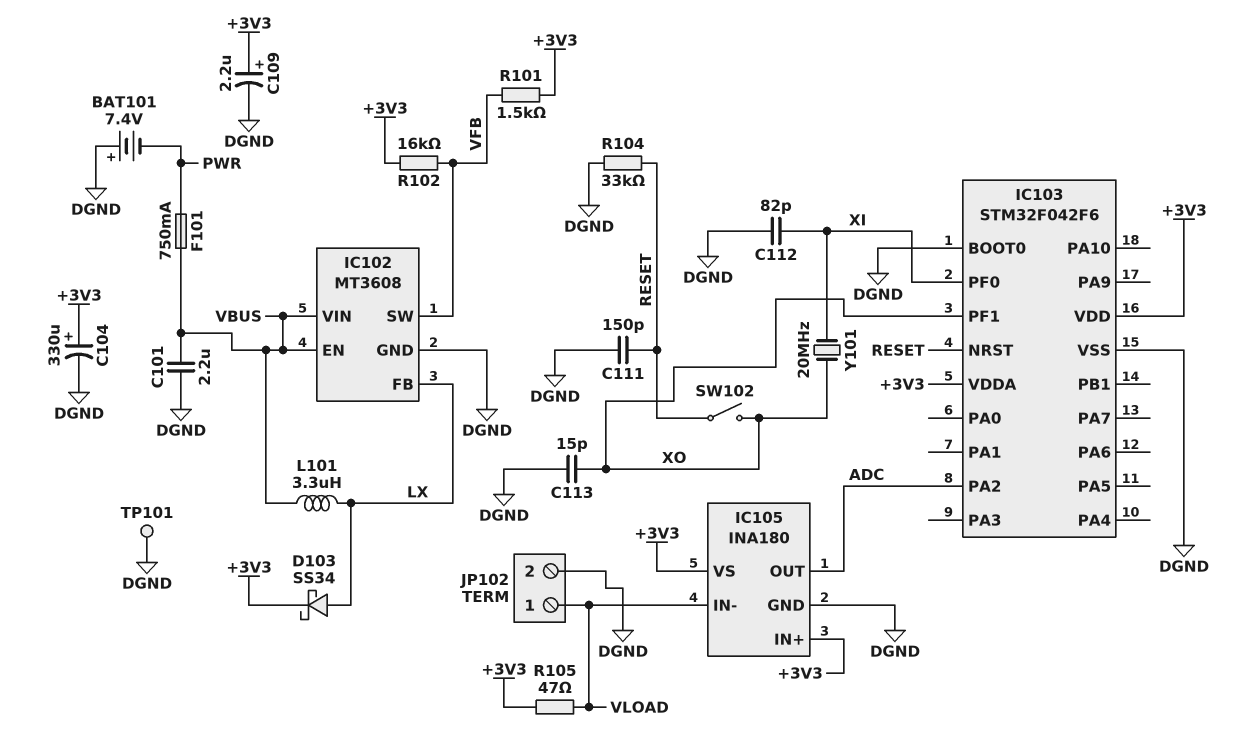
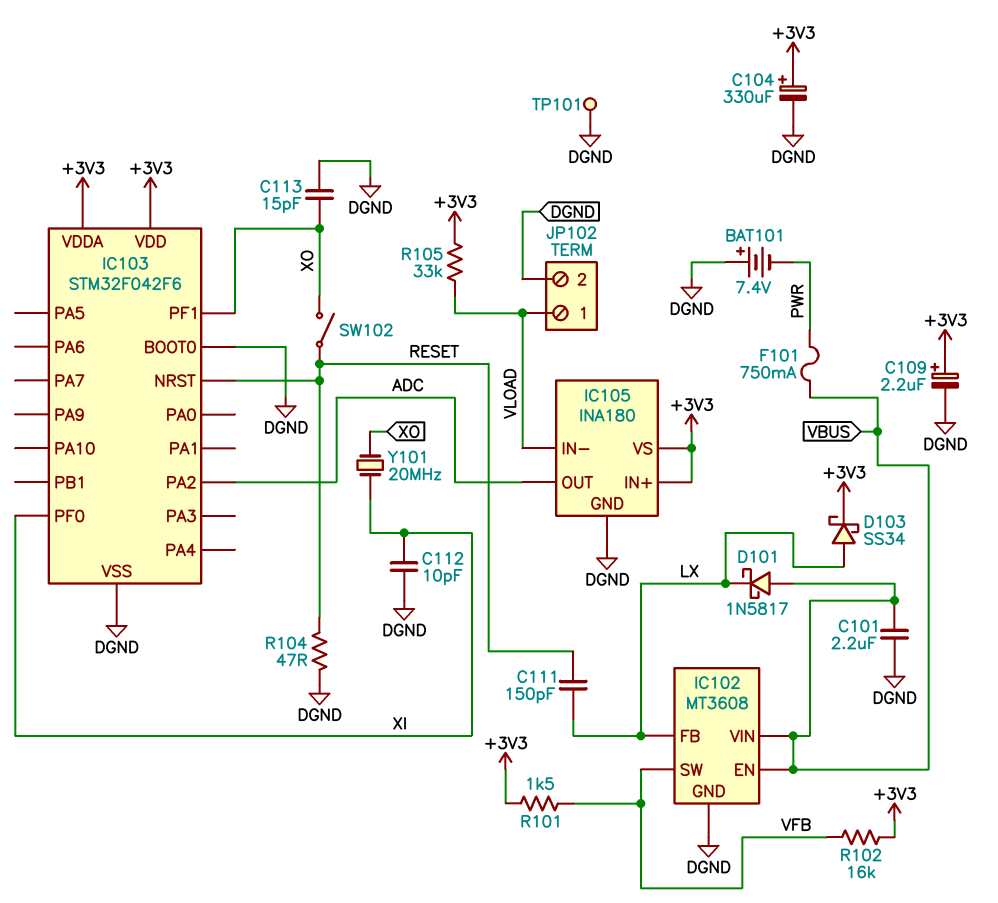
C111: 150pF (DGND, RESET) -> 150pF (LX, RESET)
C112: 82pF (DGND, XI) -> 10pF (DGND, XI)
D101: none -> schottky 1N5817 (A VBUS, K LX)
L101: 3.3uH (LX, VBUS) -> none
R104: 33k (DGND, RESET) -> 47 (DGND, RESET)
R105: 47 (+3V3, VLOAD) -> 33k (+3V3, VLOAD)

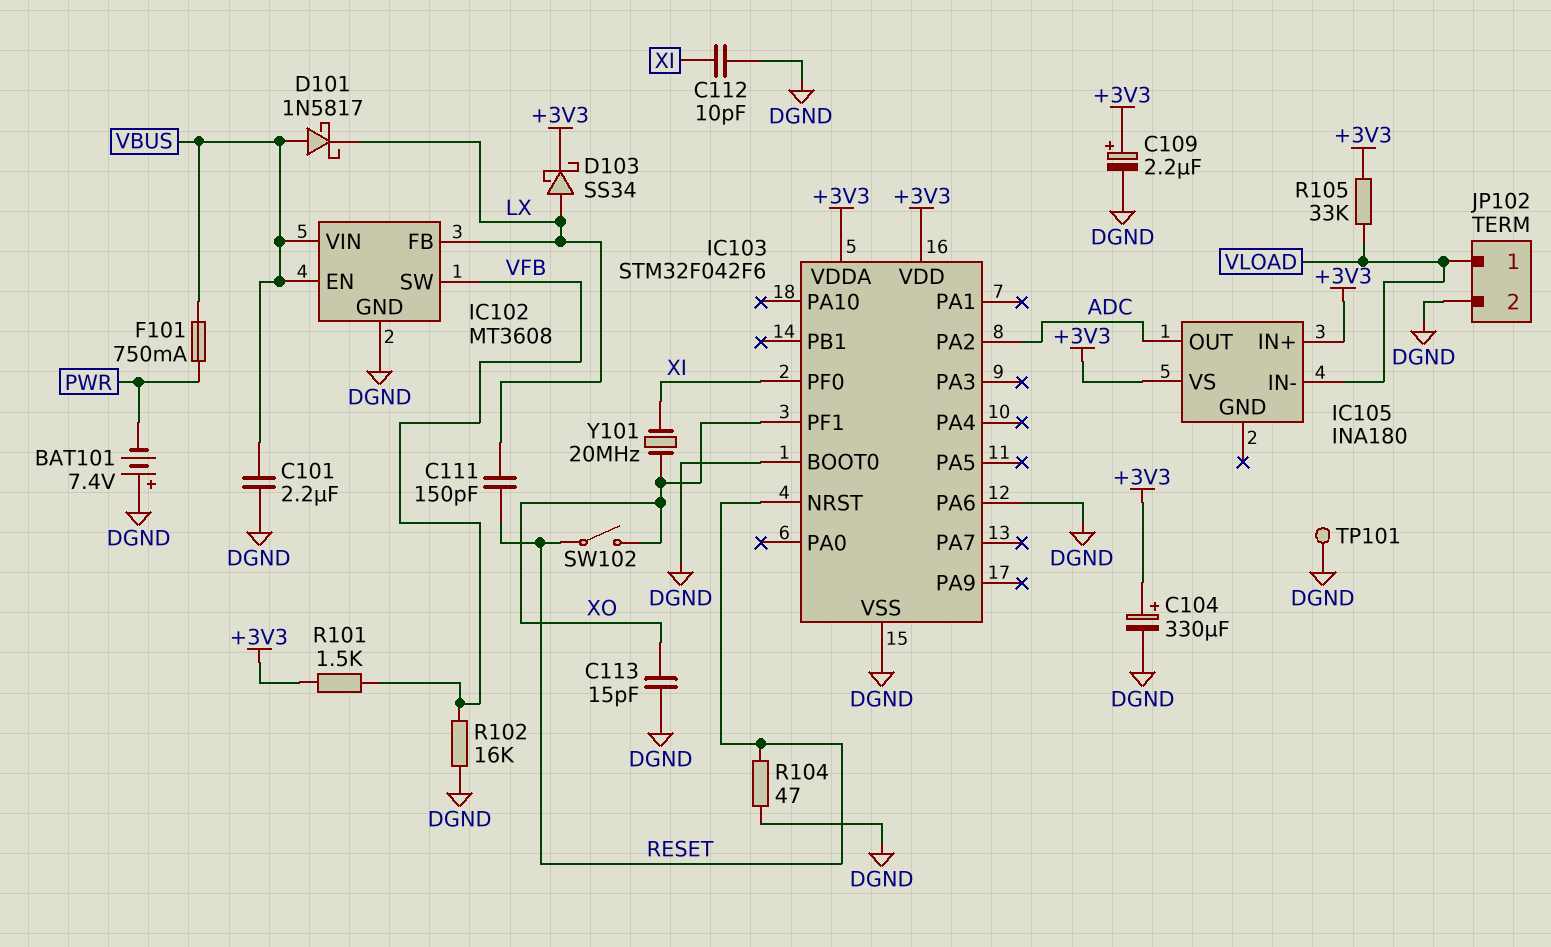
IC103 pin PA6: none -> DGND
IC105 pin GND: DGND -> none
R102: 16k (+3V3, VFB) -> 16k (DGND, VFB)

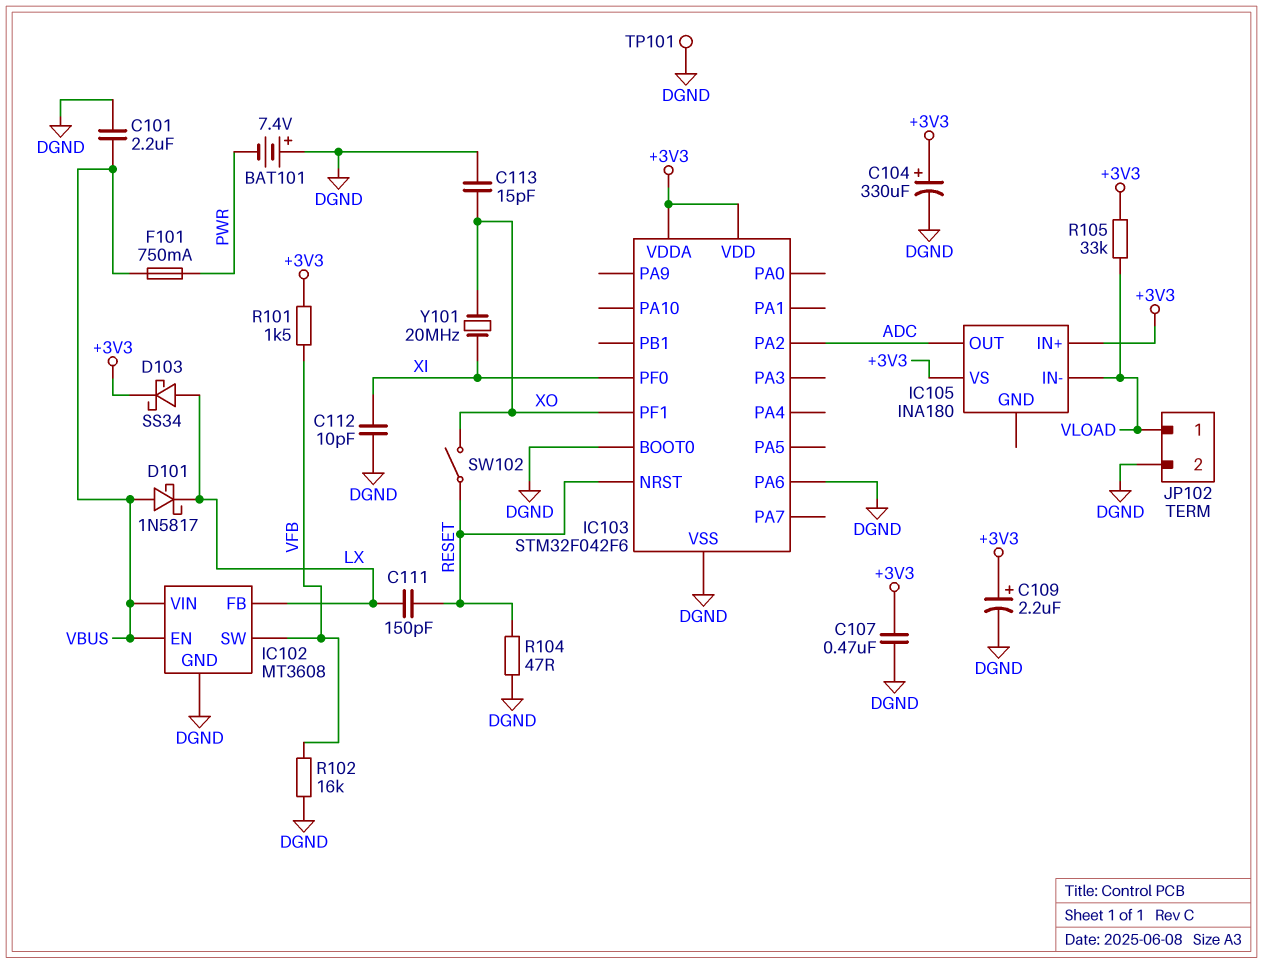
C107: none -> 470nF (+3V3, DGND)

